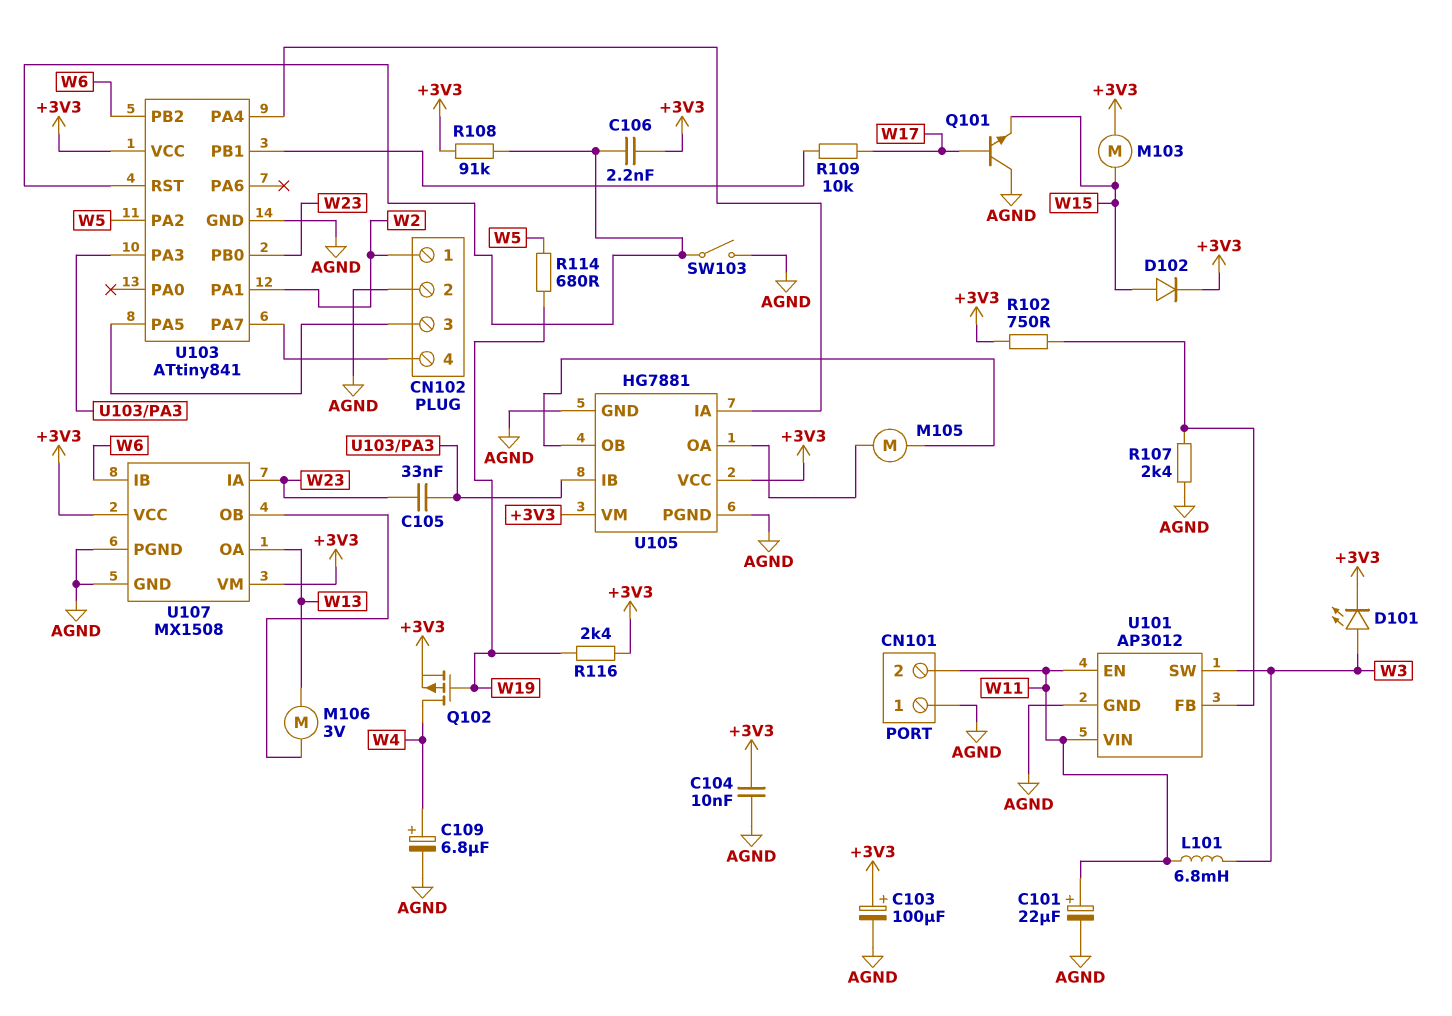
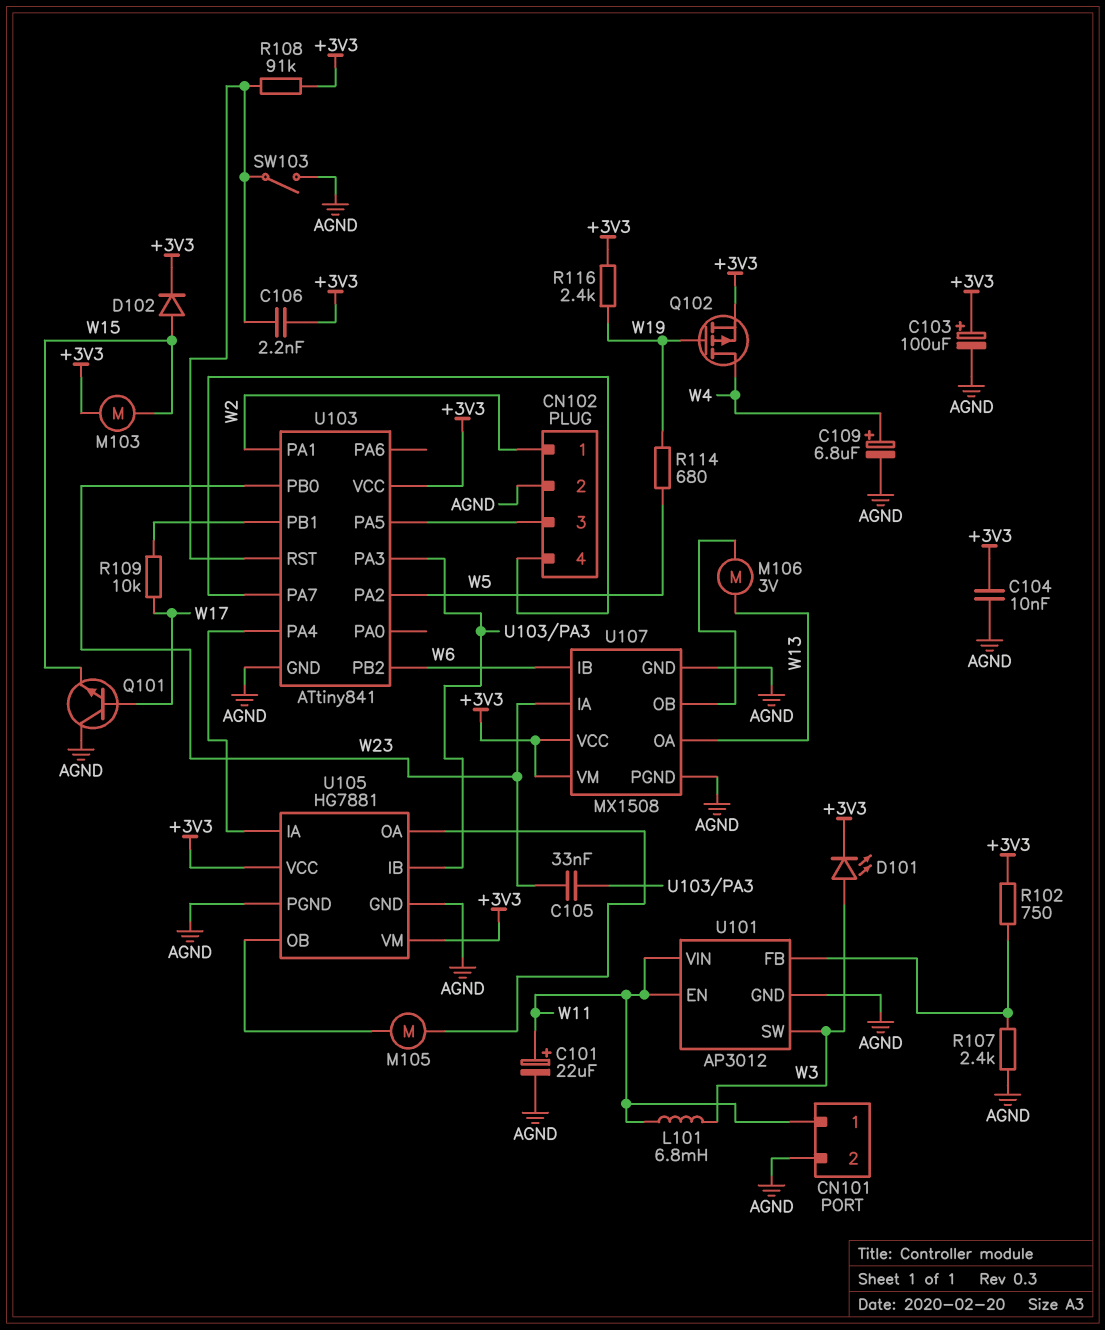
CN101 pin 1: AGND -> W11
CN101 pin 2: W11 -> AGND

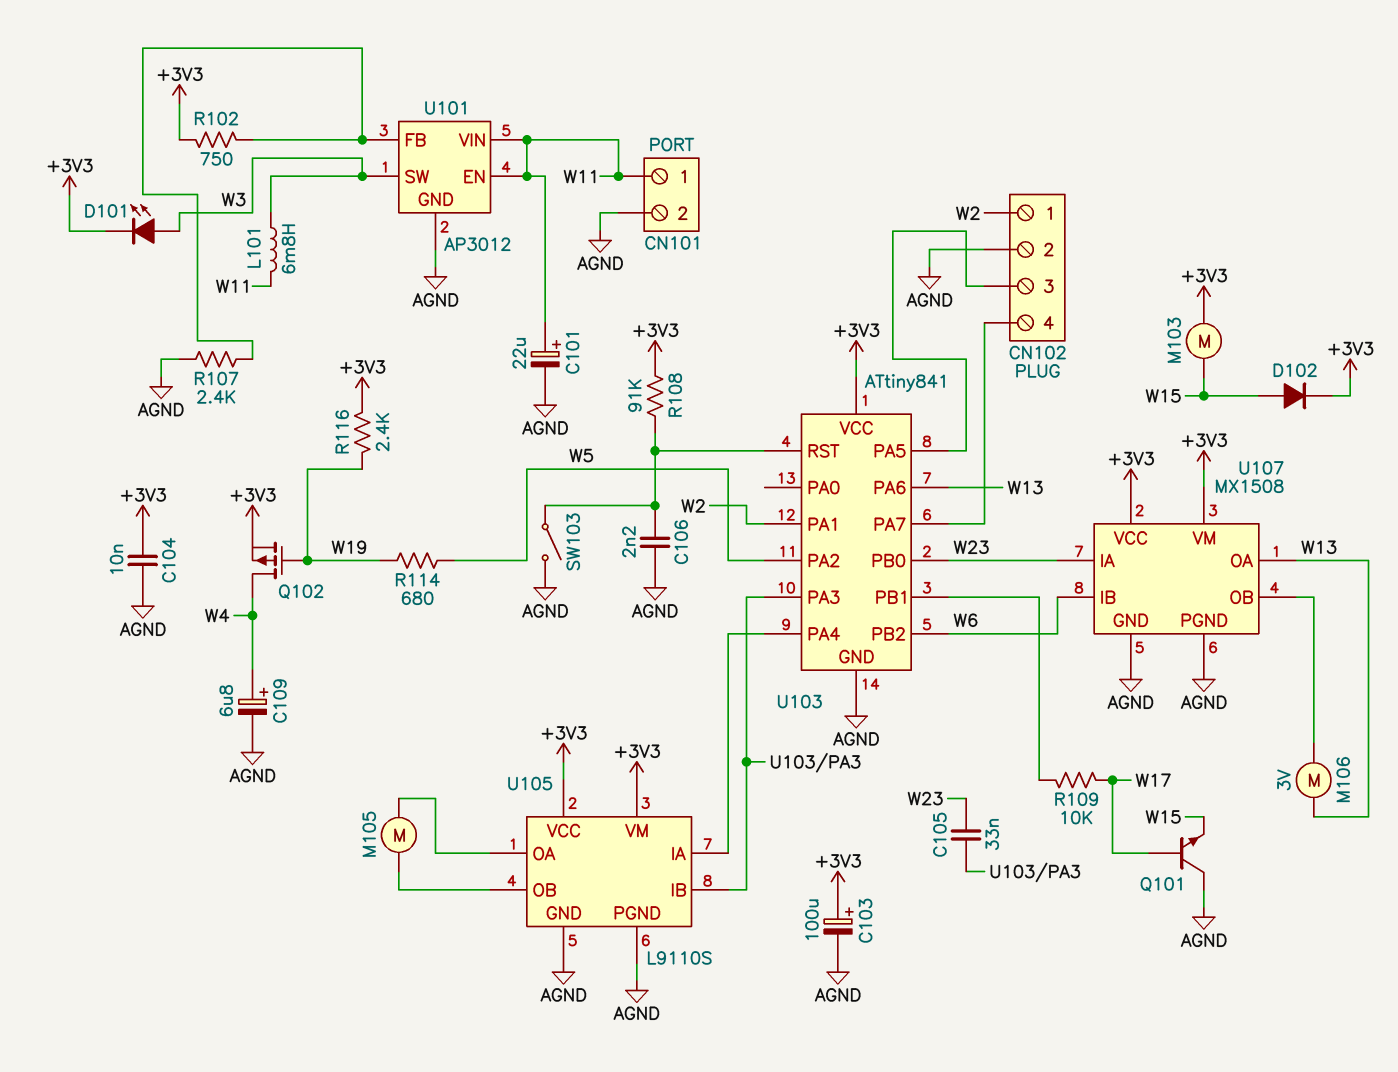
C106: 2.2nF (+3V3, U103/RST) -> 2.2nF (AGND, U103/RST)
U103 pin PA6: none -> W13
U105: HG7881 -> L9110S

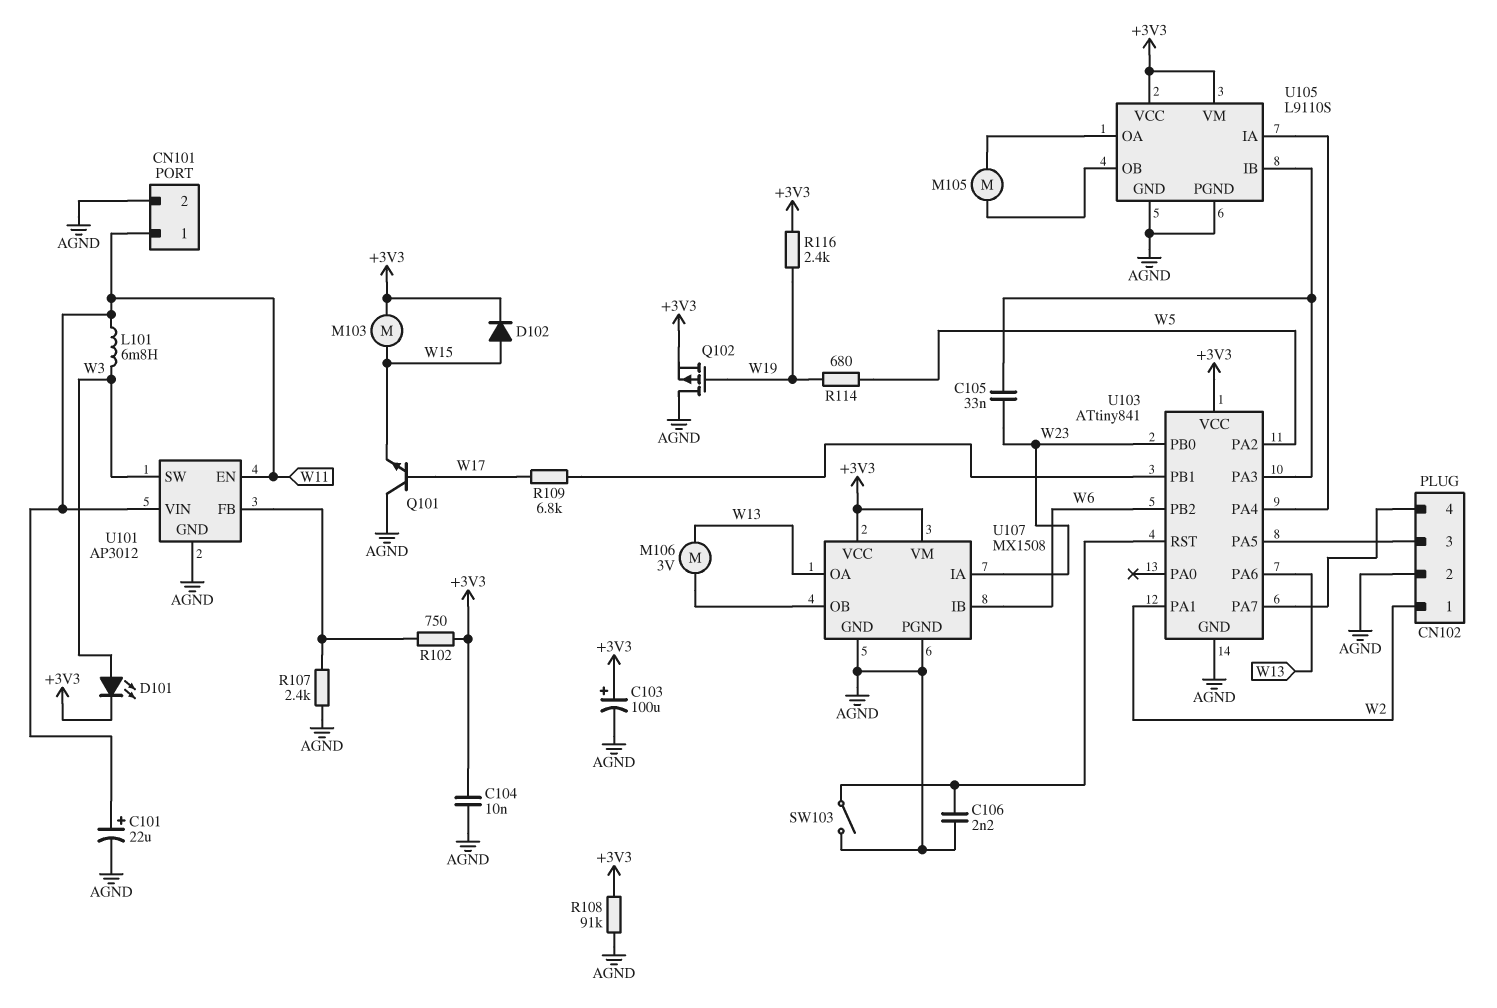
C109: 6.8uF (plus W4, minus AGND) -> none
Q102: PMOS (G W19, D W4, S +3V3) -> PMOS (G W19, D AGND, S +3V3)
R108: 91k (+3V3, U103/RST) -> 91k (+3V3, AGND)
R109: 10k (U103/PB1, W17) -> 6.8k (U103/PB1, W17)

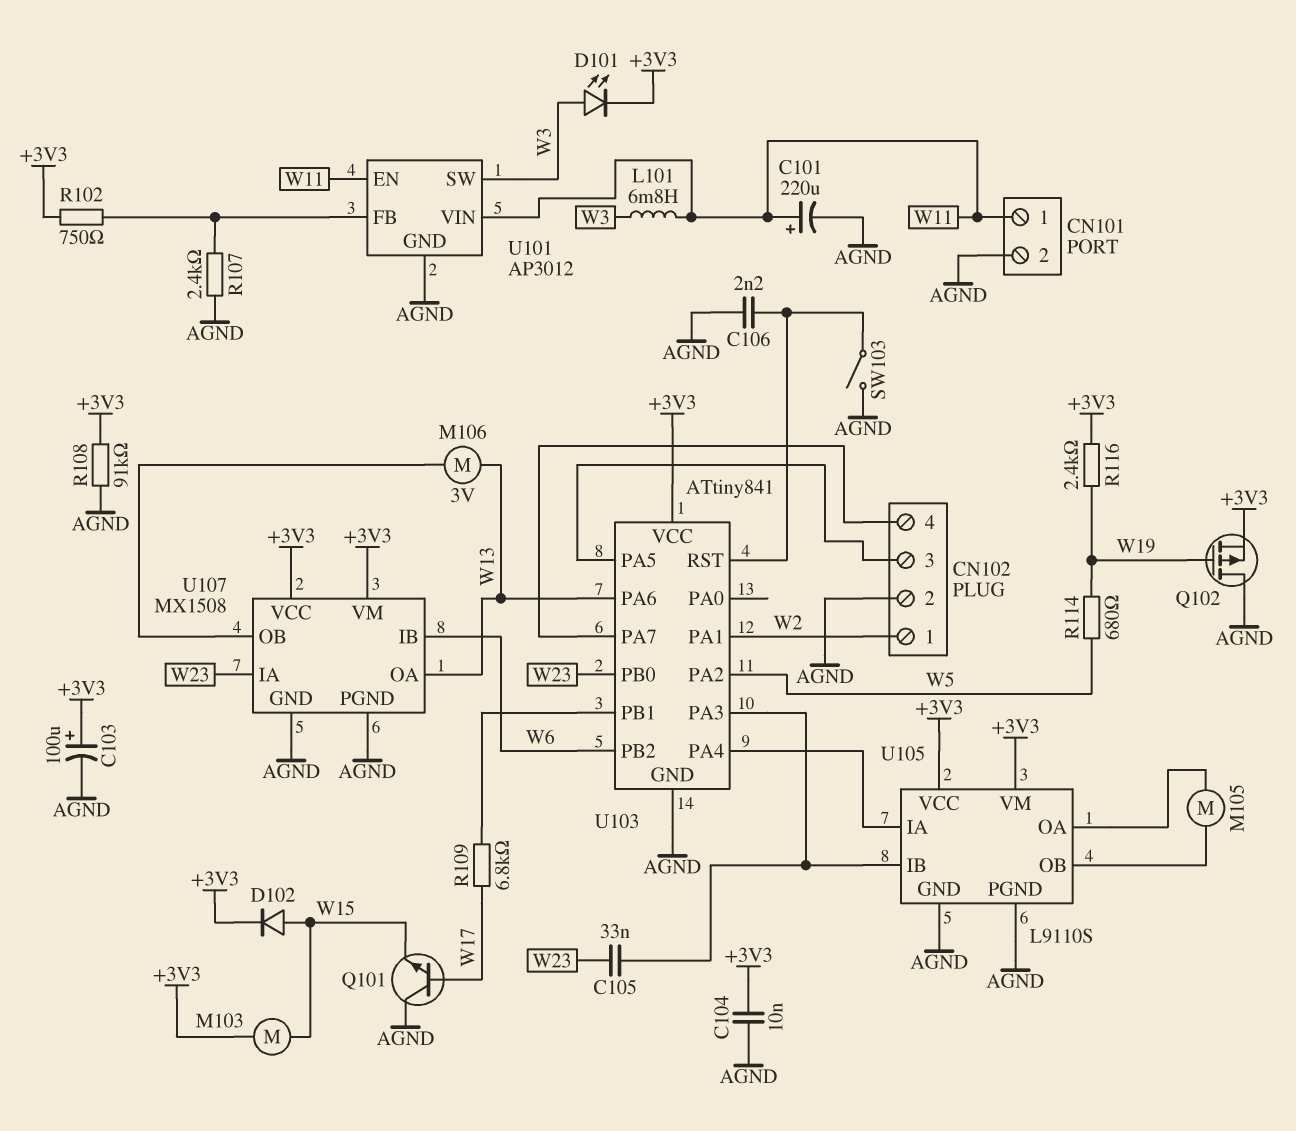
C101: 22uF (plus W11, minus AGND) -> 220uF (plus W11, minus AGND)

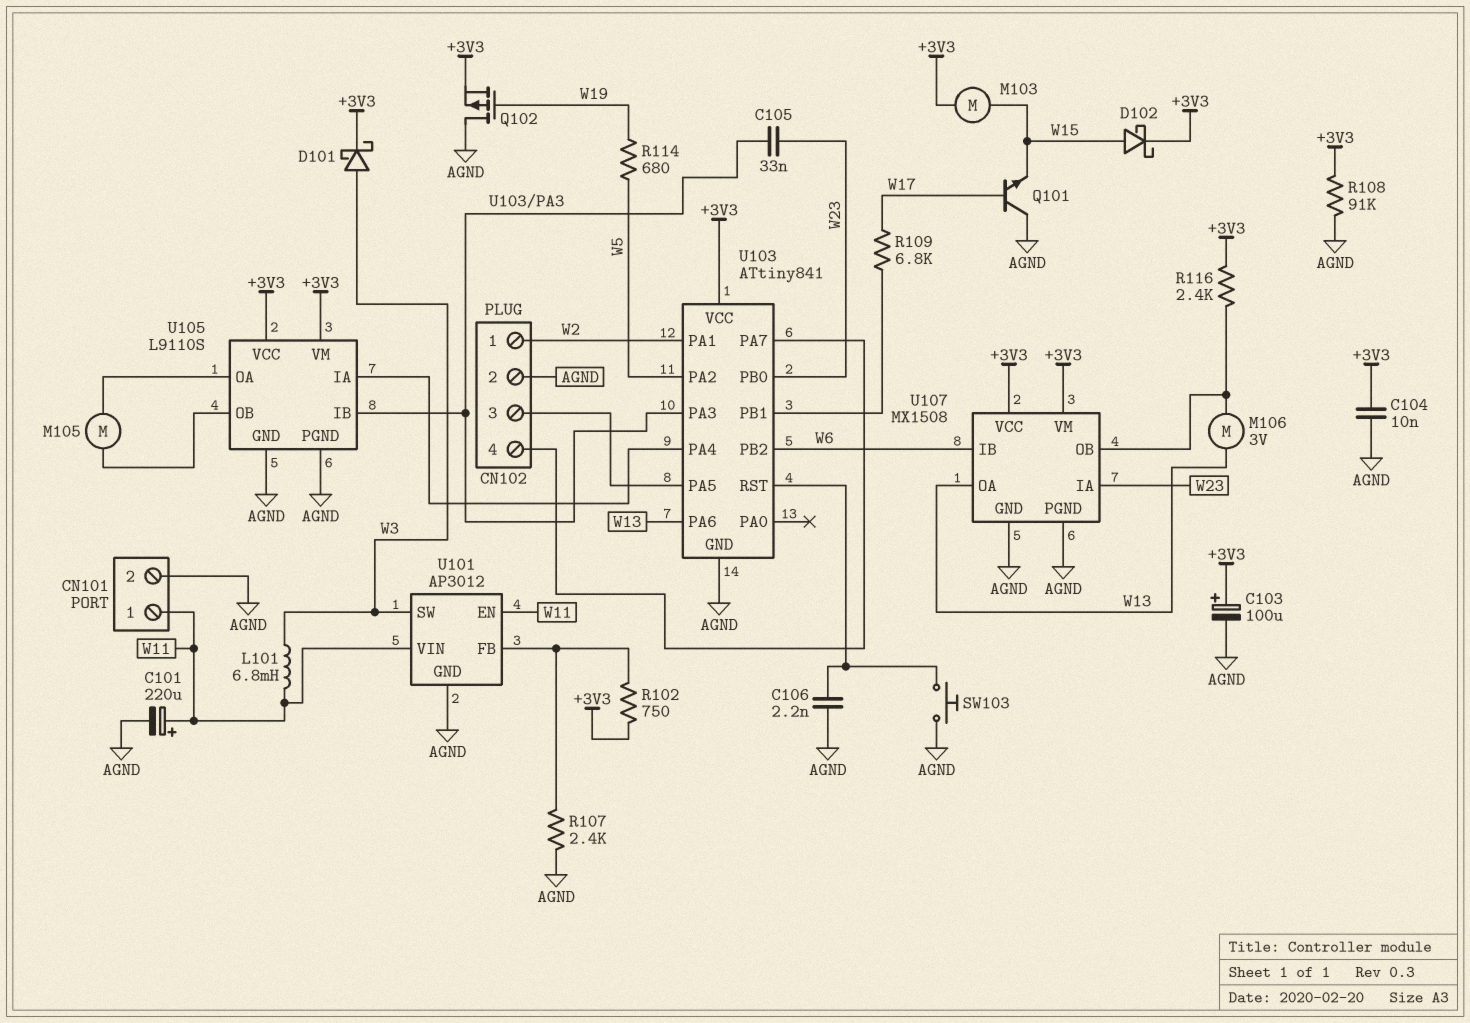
D101: LED (A W3, K +3V3) -> schottky (A W3, K +3V3)
D102: diode (A W15, K +3V3) -> schottky (A W15, K +3V3)
R116: 2.4k (+3V3, W19) -> 2.4k (+3V3, U107/OB)
SW103: switch (AGND, U103/RST) -> button (AGND, U103/RST)

